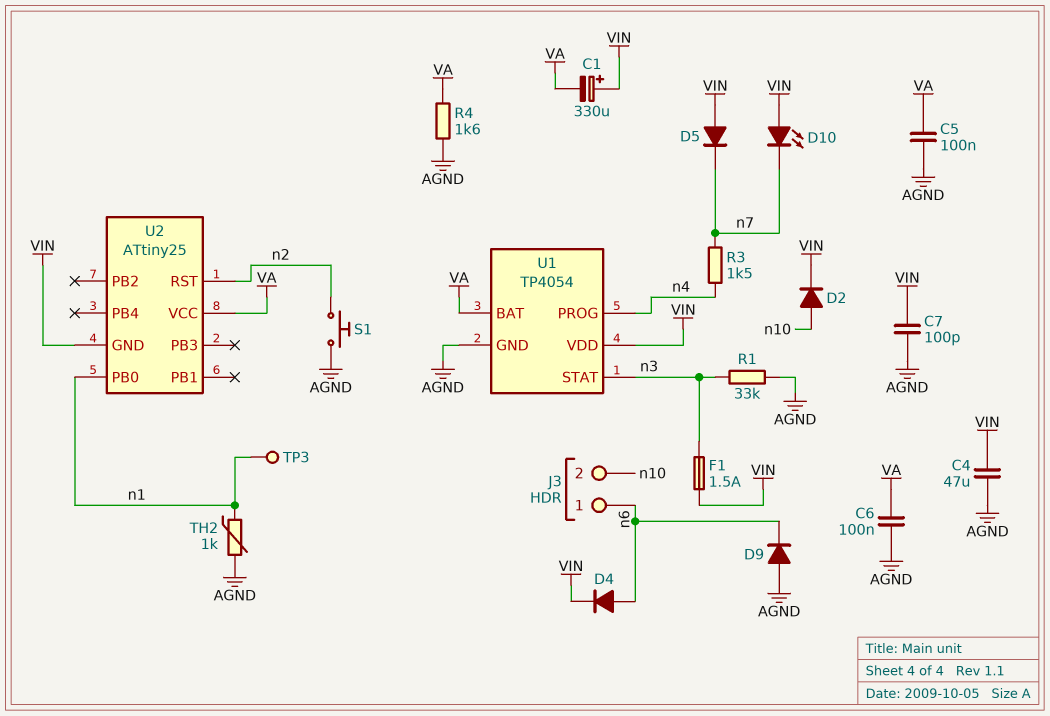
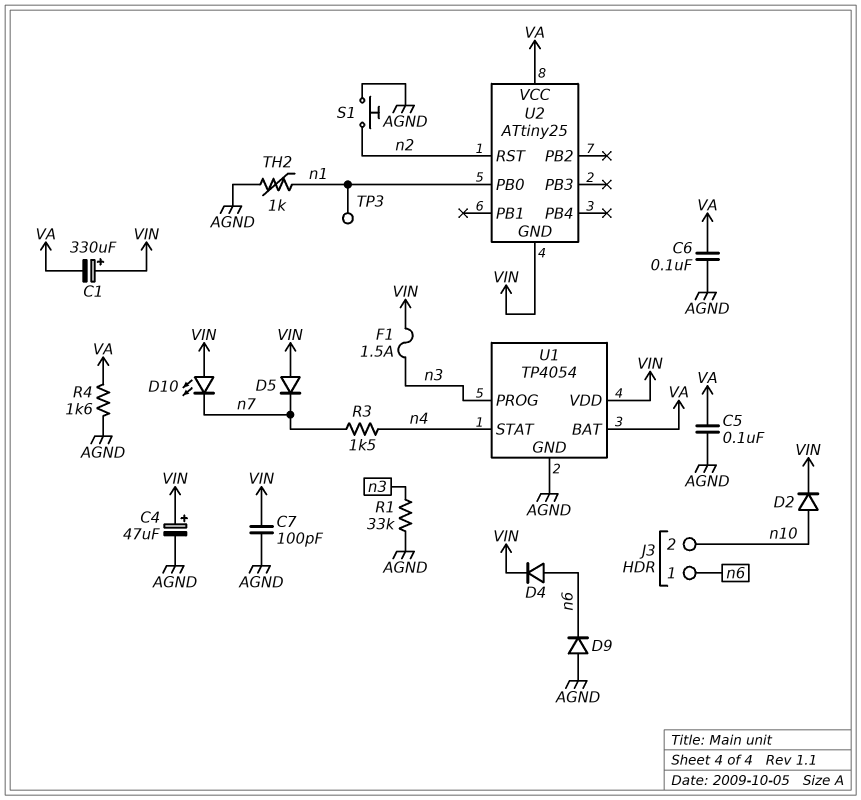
C4: 47uF (AGND, VIN) -> 47uF (plus VIN, minus AGND)
U1 pin PROG: n4 -> n3
U1 pin STAT: n3 -> n4

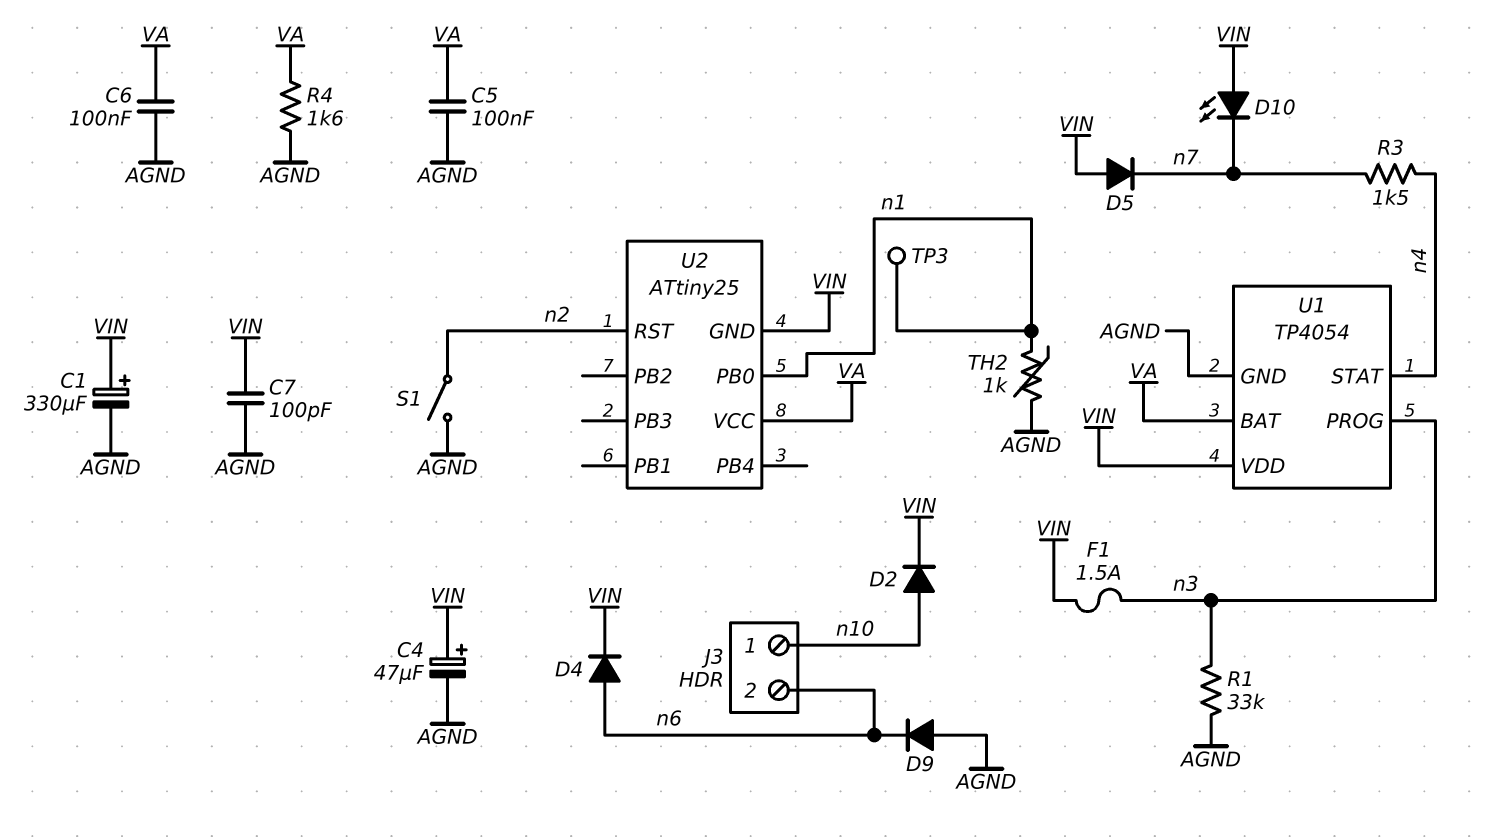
C1: 330uF (plus VIN, minus VA) -> 330uF (plus VIN, minus AGND)
J3 pin 1: n6 -> n10
J3 pin 2: n10 -> n6
S1: button (AGND, n2) -> switch (AGND, n2)

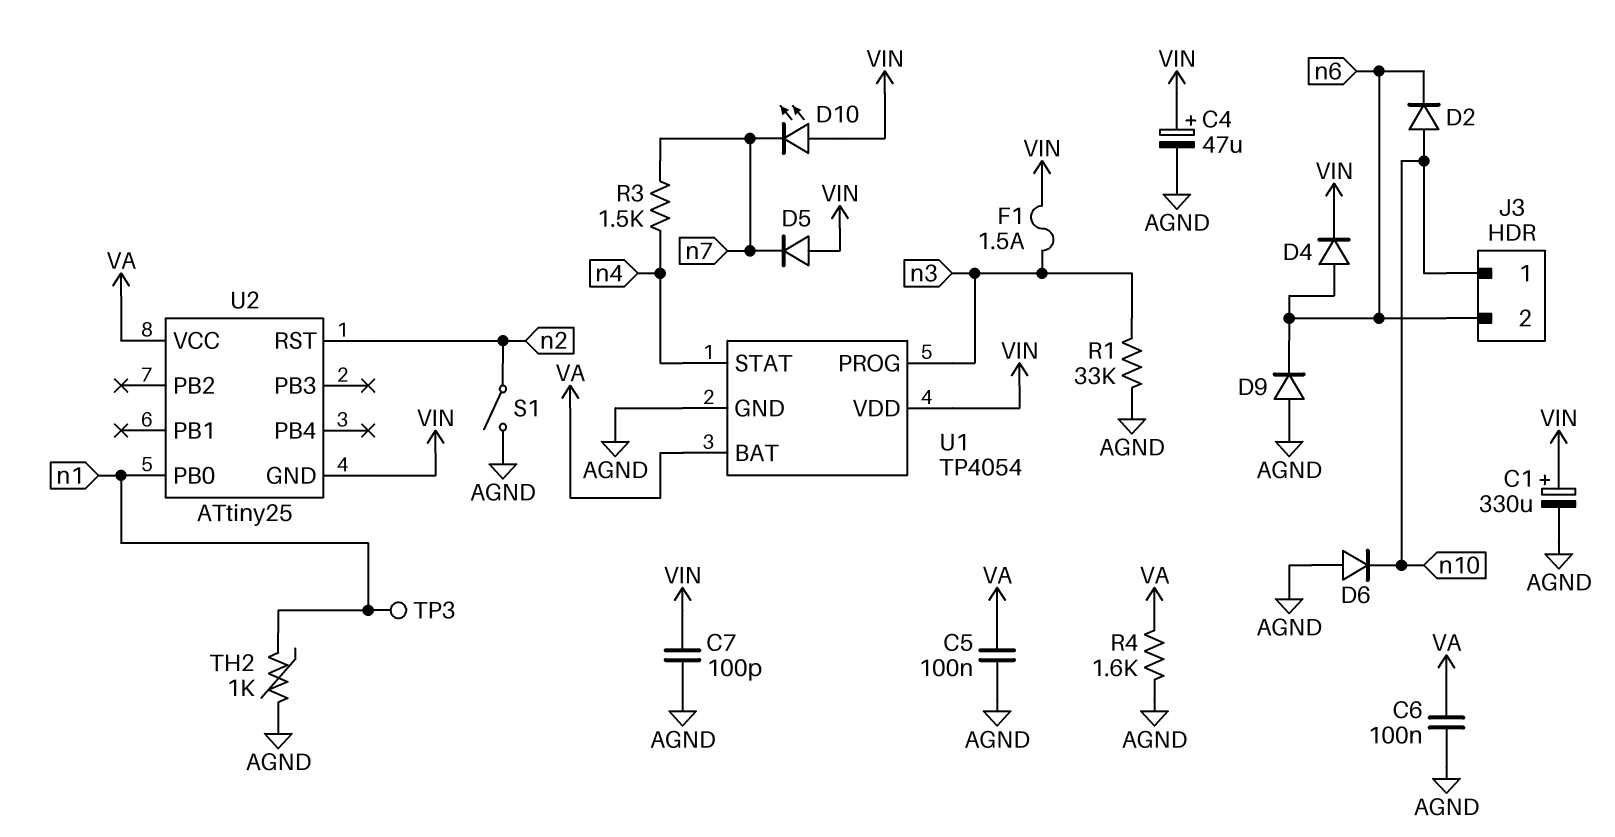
D2: diode (A n10, K VIN) -> diode (A n10, K n6)
D6: none -> diode (A AGND, K n10)

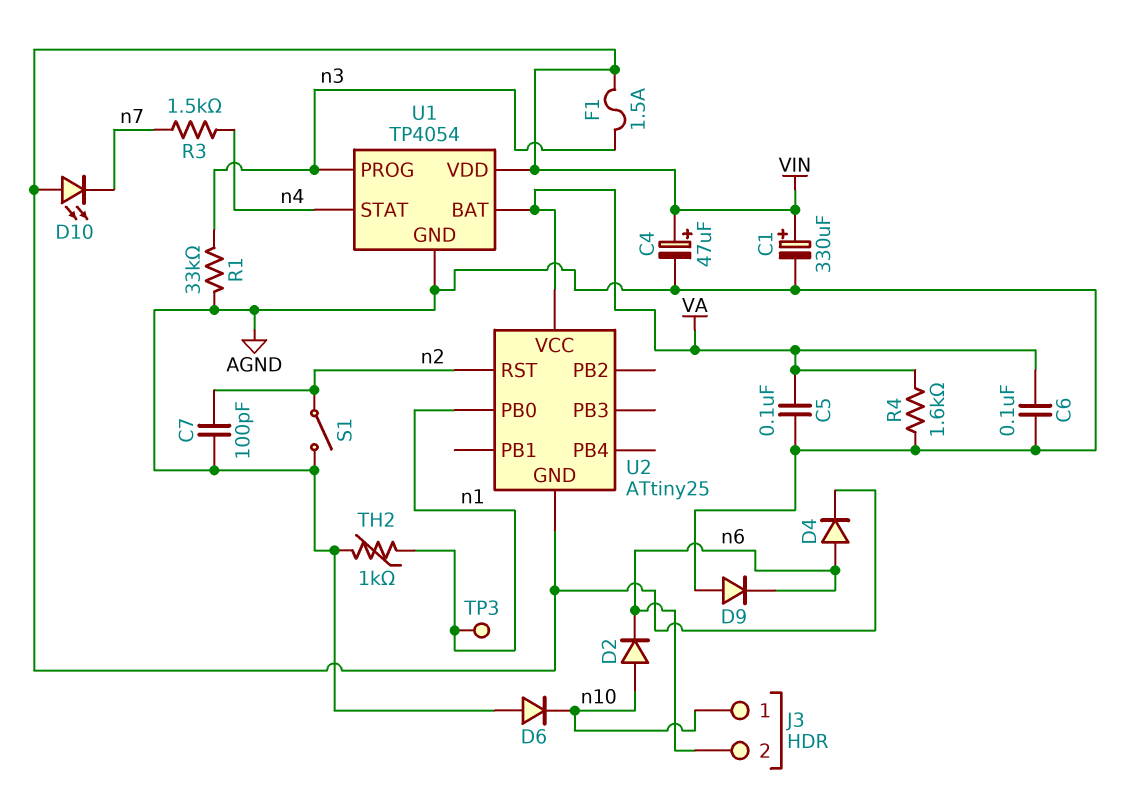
C7: 100pF (AGND, VIN) -> 100pF (AGND, n2)
D5: diode (A VIN, K n7) -> none

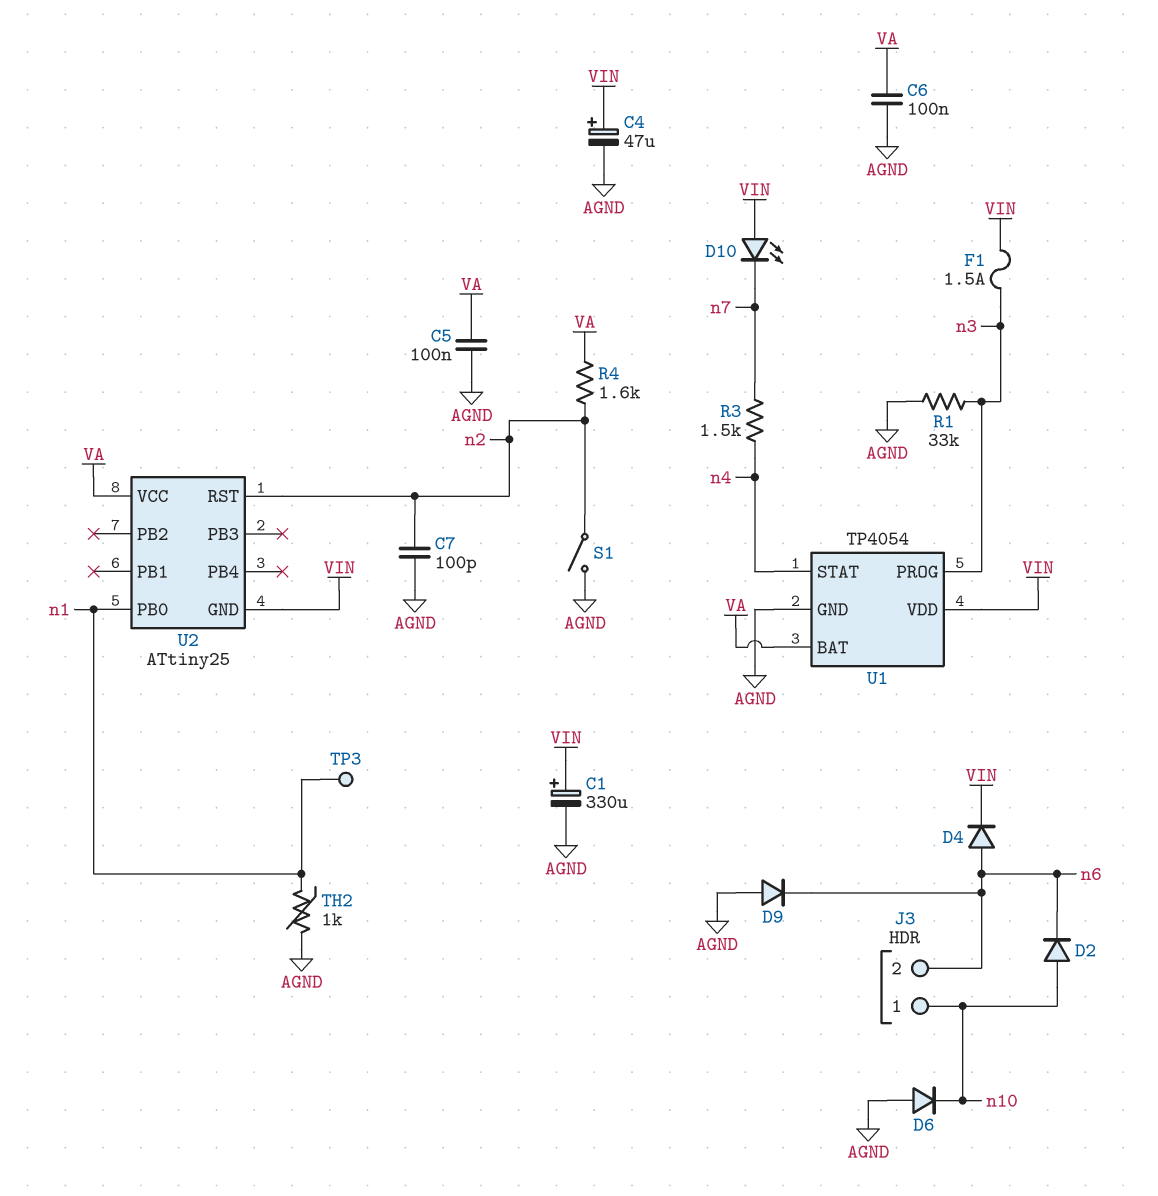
R4: 1.6k (AGND, VA) -> 1.6k (VA, n2)

